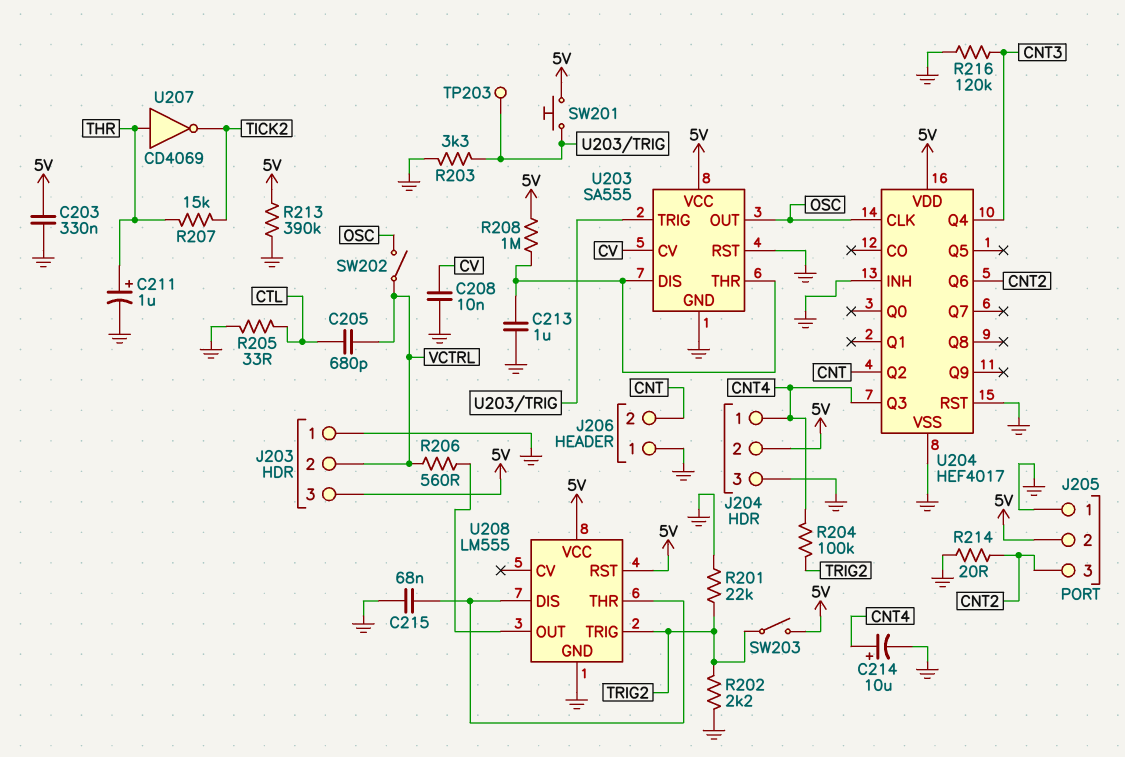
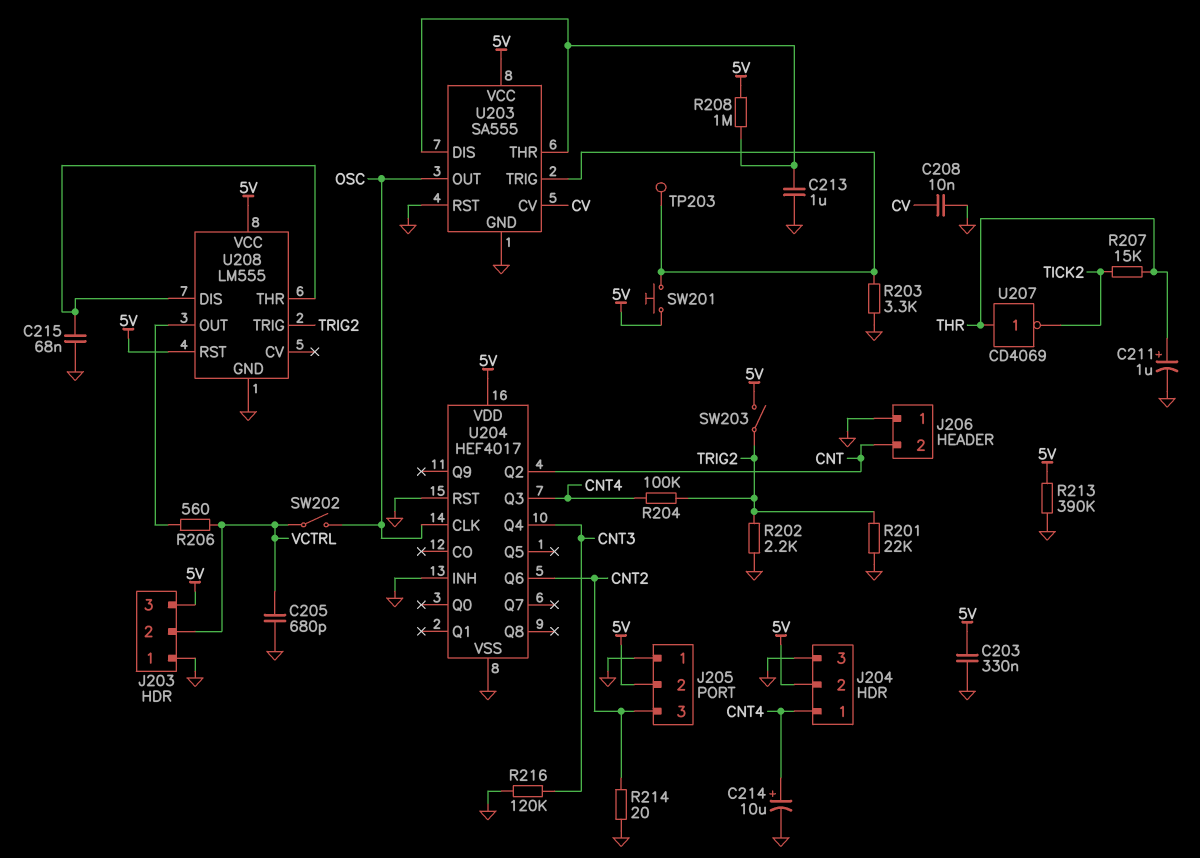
C205: 680pF (CTL, VCTRL) -> 680pF (GND, VCTRL)
R205: 33 (CTL, GND) -> none

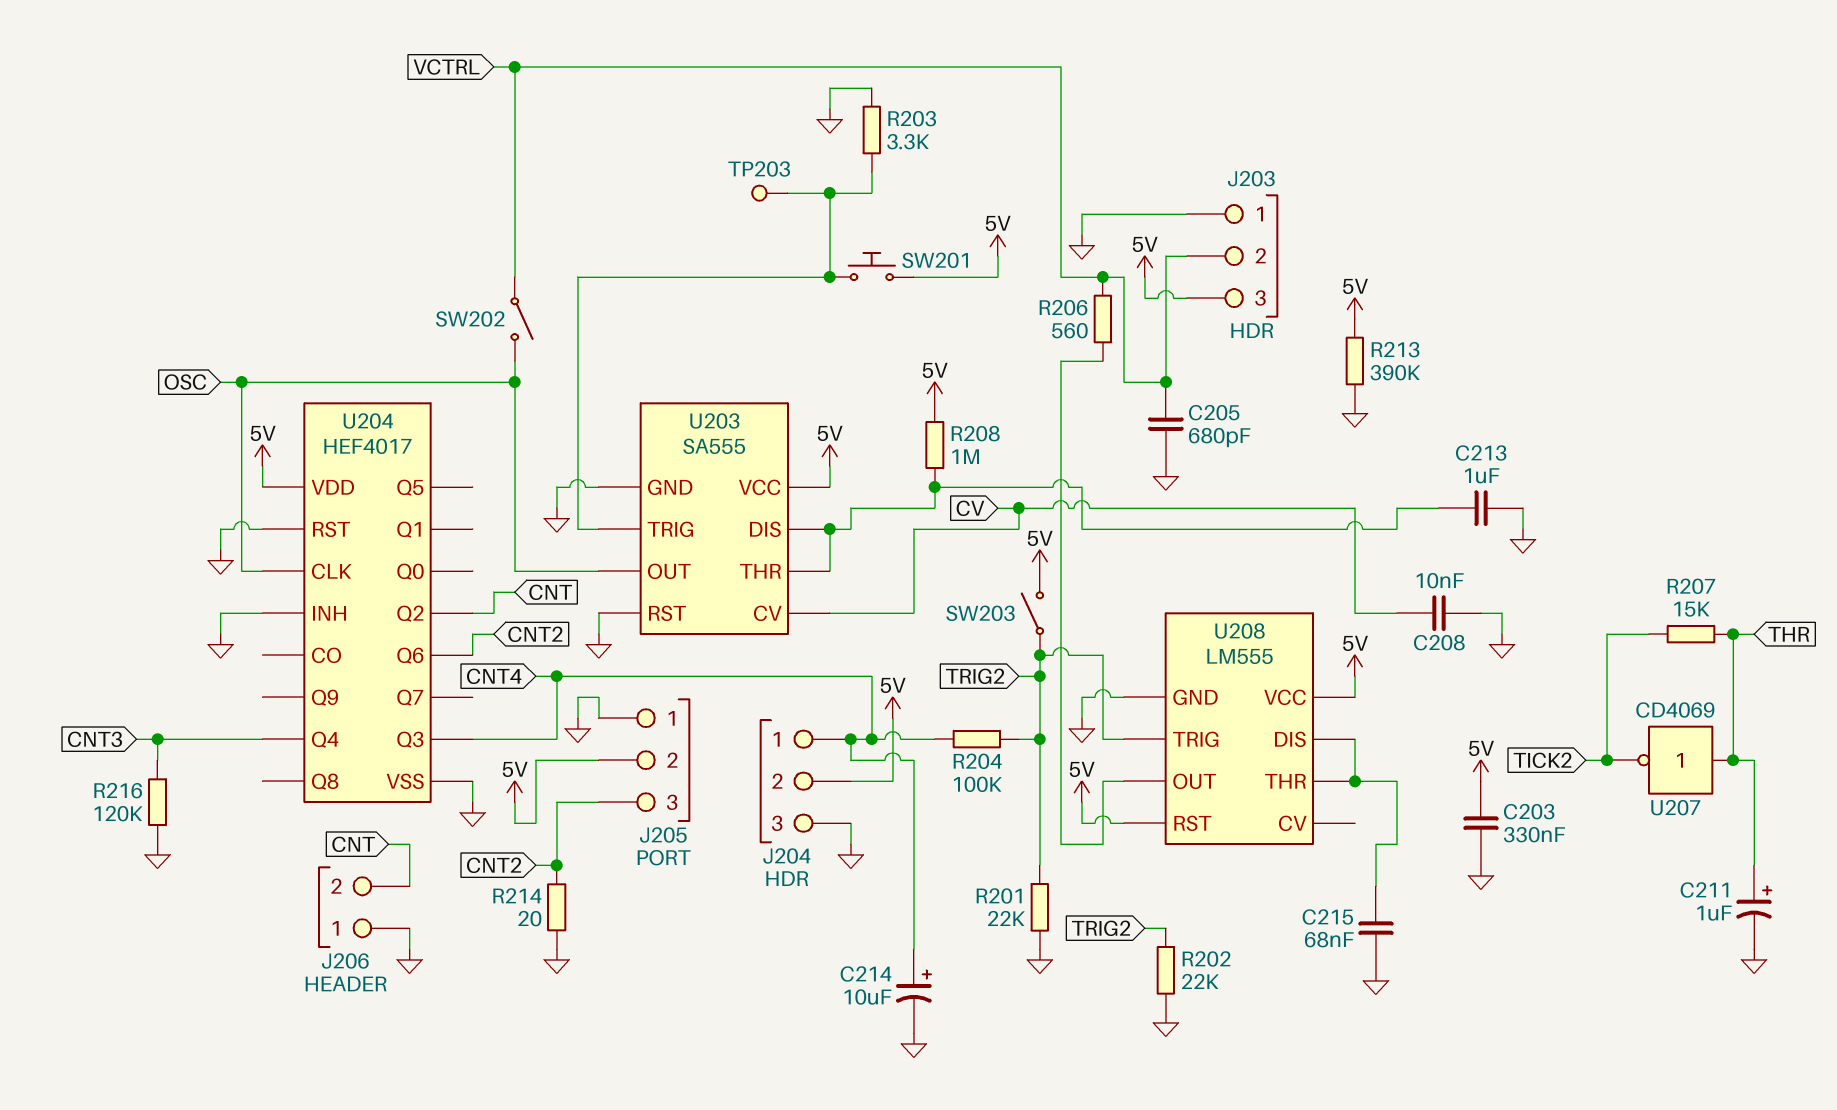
R202: 2.2k (GND, TRIG2) -> 22k (GND, TRIG2)

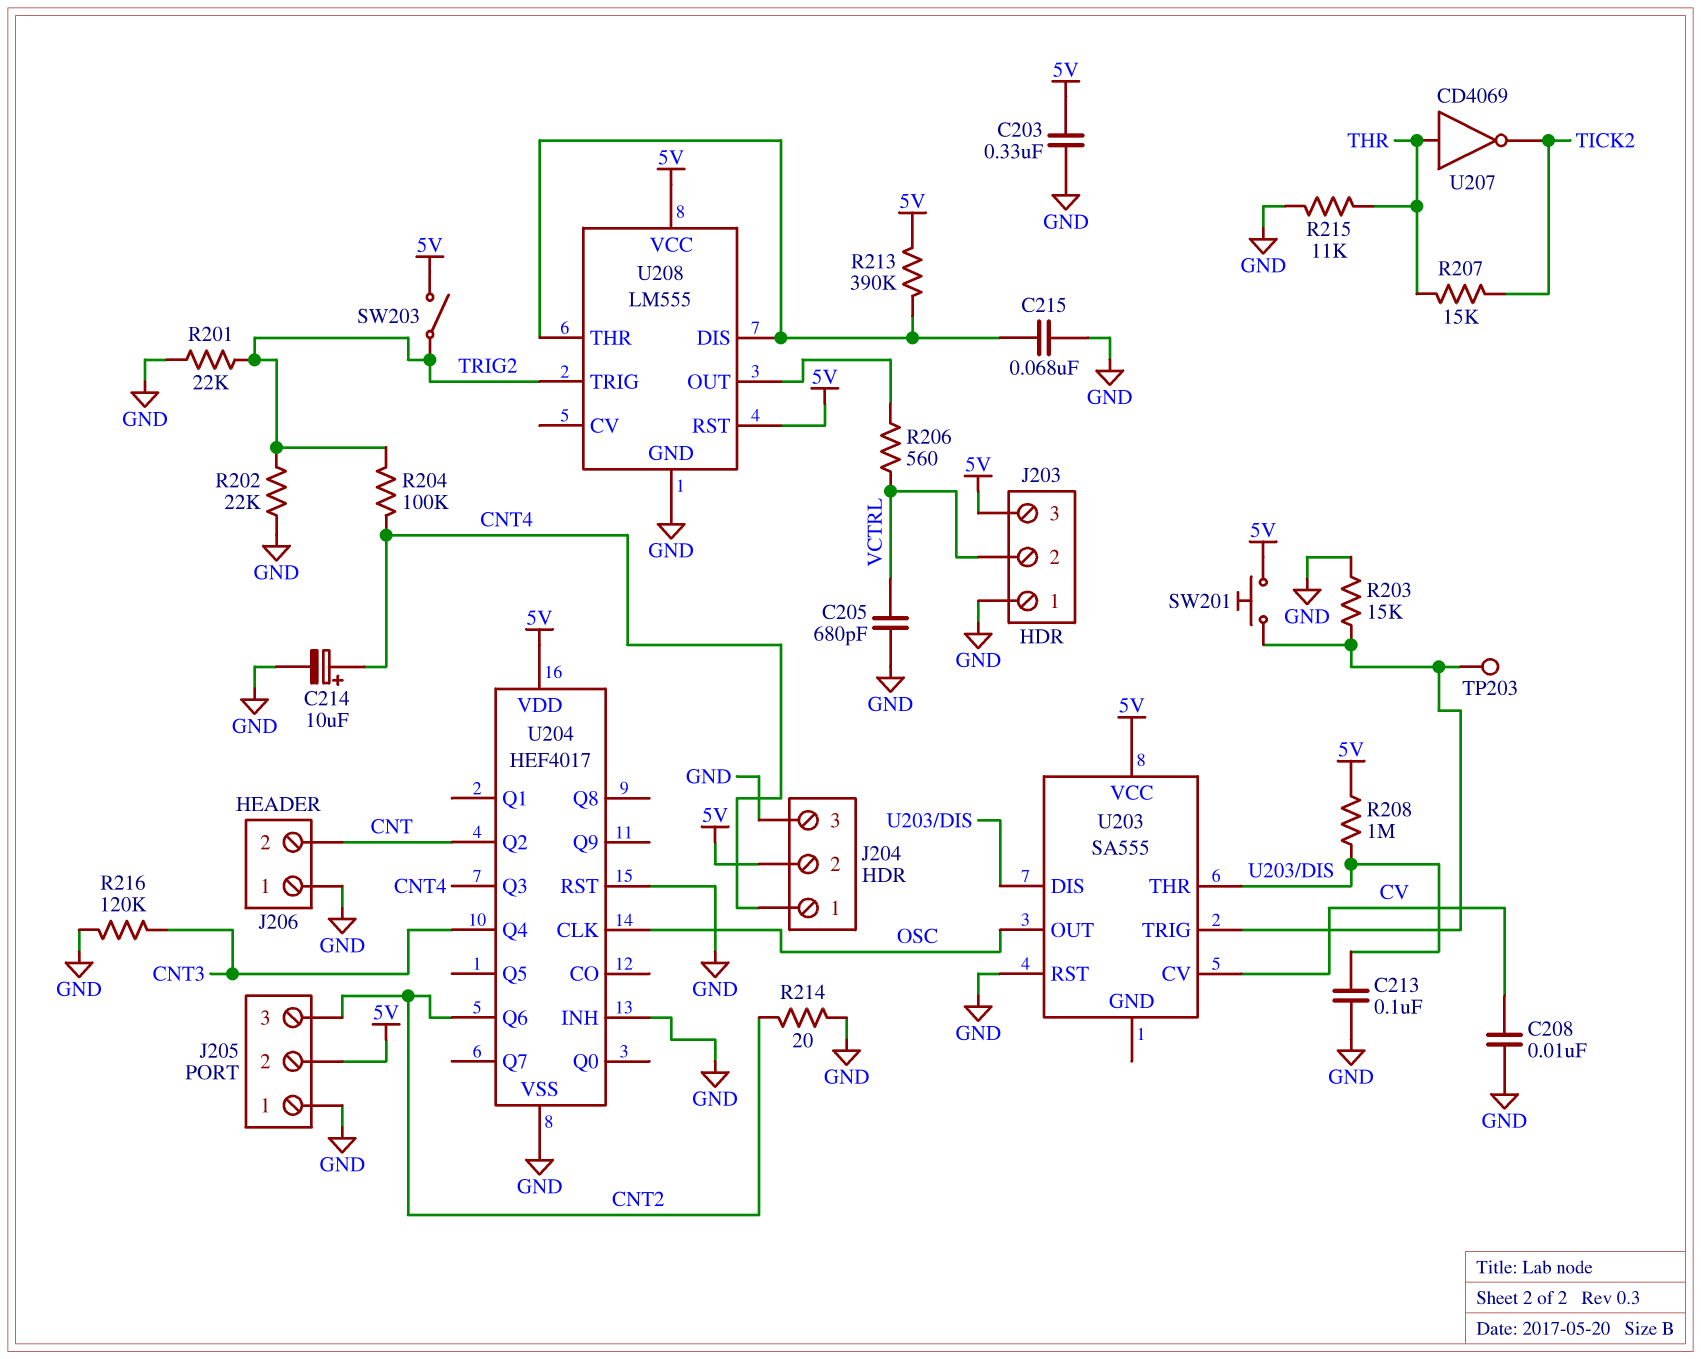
C211: 1uF (plus THR, minus GND) -> none
C213: 1uF (GND, U203/DIS) -> 100nF (GND, U203/DIS)
R203: 3.3k (GND, U203/TRIG) -> 15k (GND, U203/TRIG)
R213: 390k (5V, GND) -> 390k (5V, U208/DIS)
R215: none -> 11k (GND, THR)
SW202: switch (OSC, VCTRL) -> none
U203 pin GND: GND -> none

